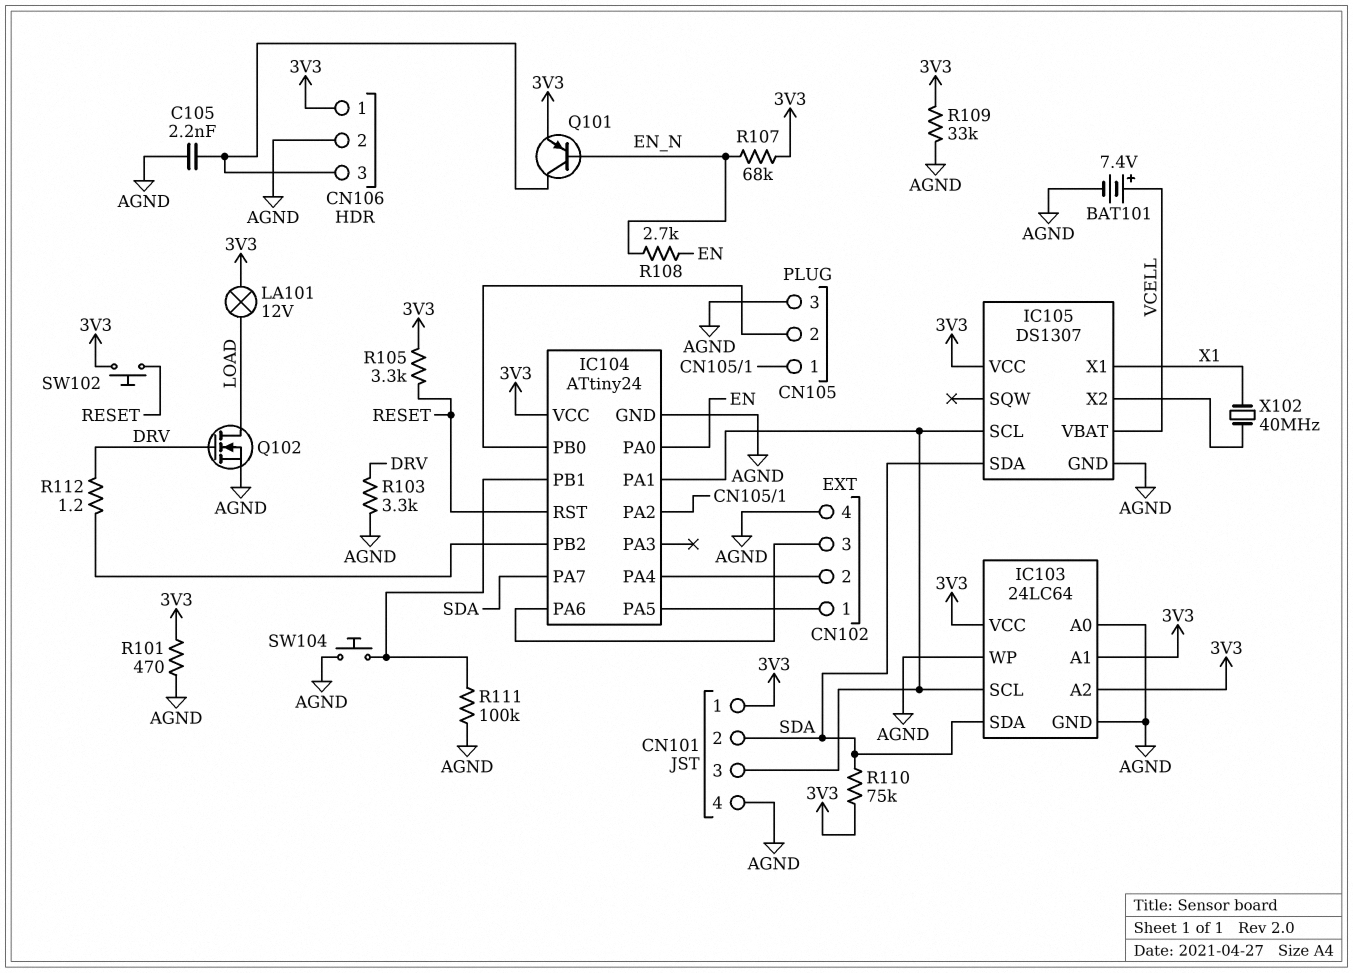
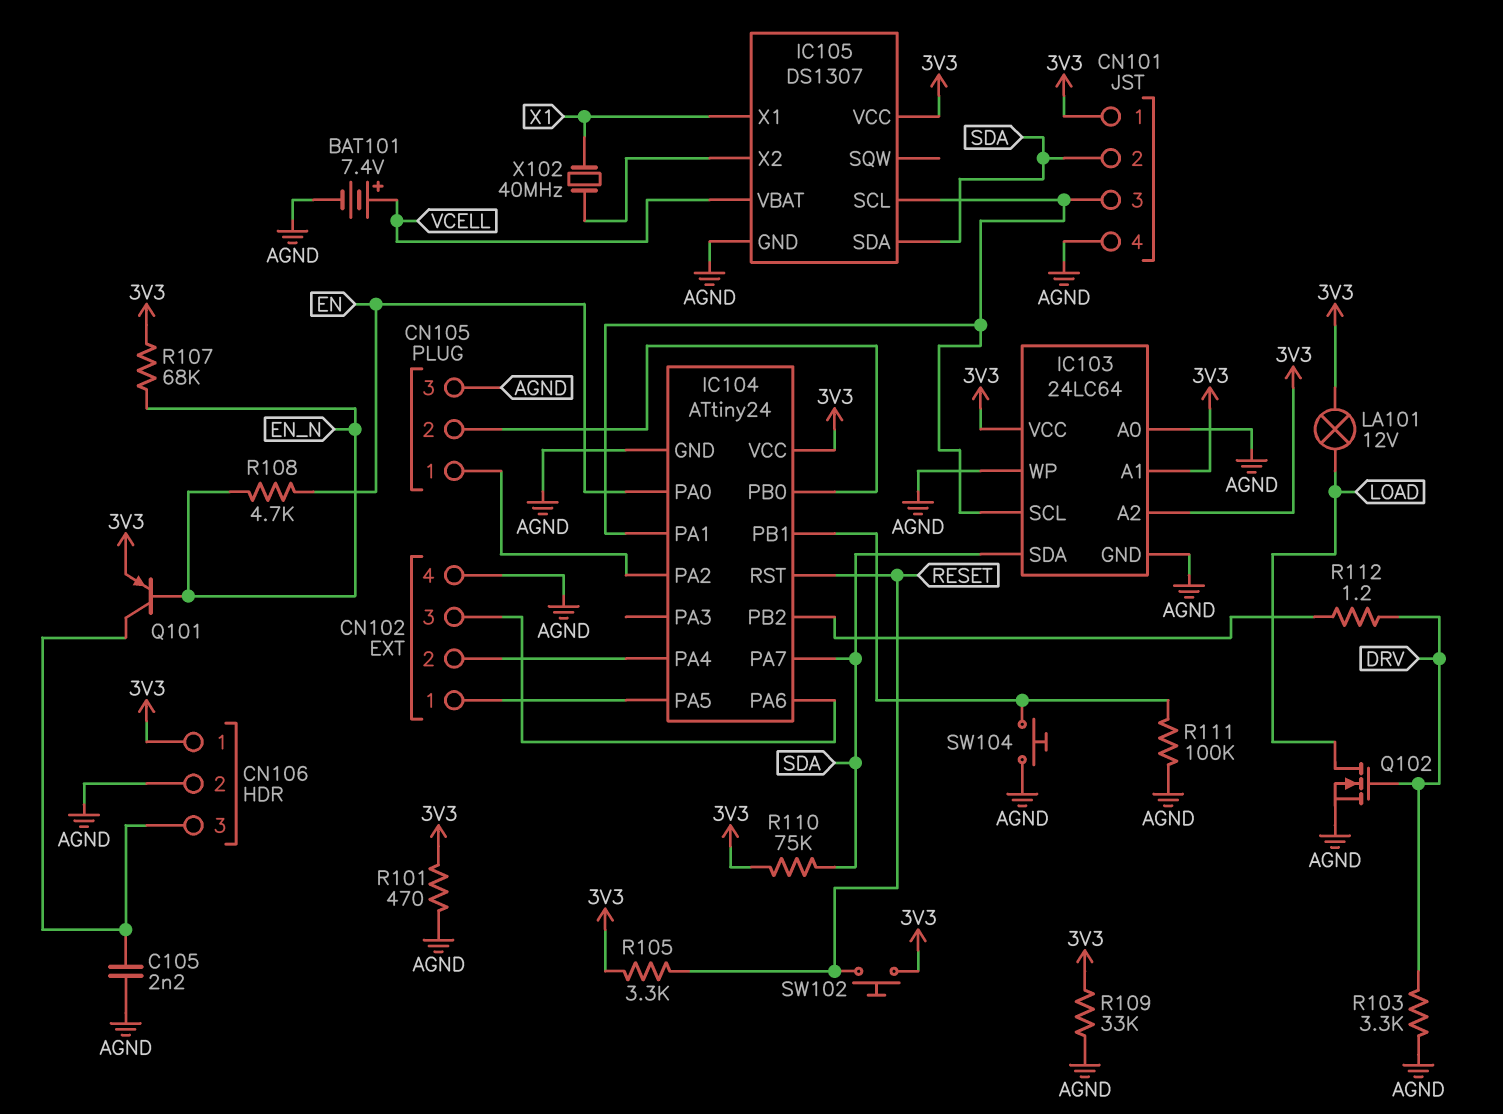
R108: 2.7k (EN, EN_N) -> 4.7k (EN, EN_N)

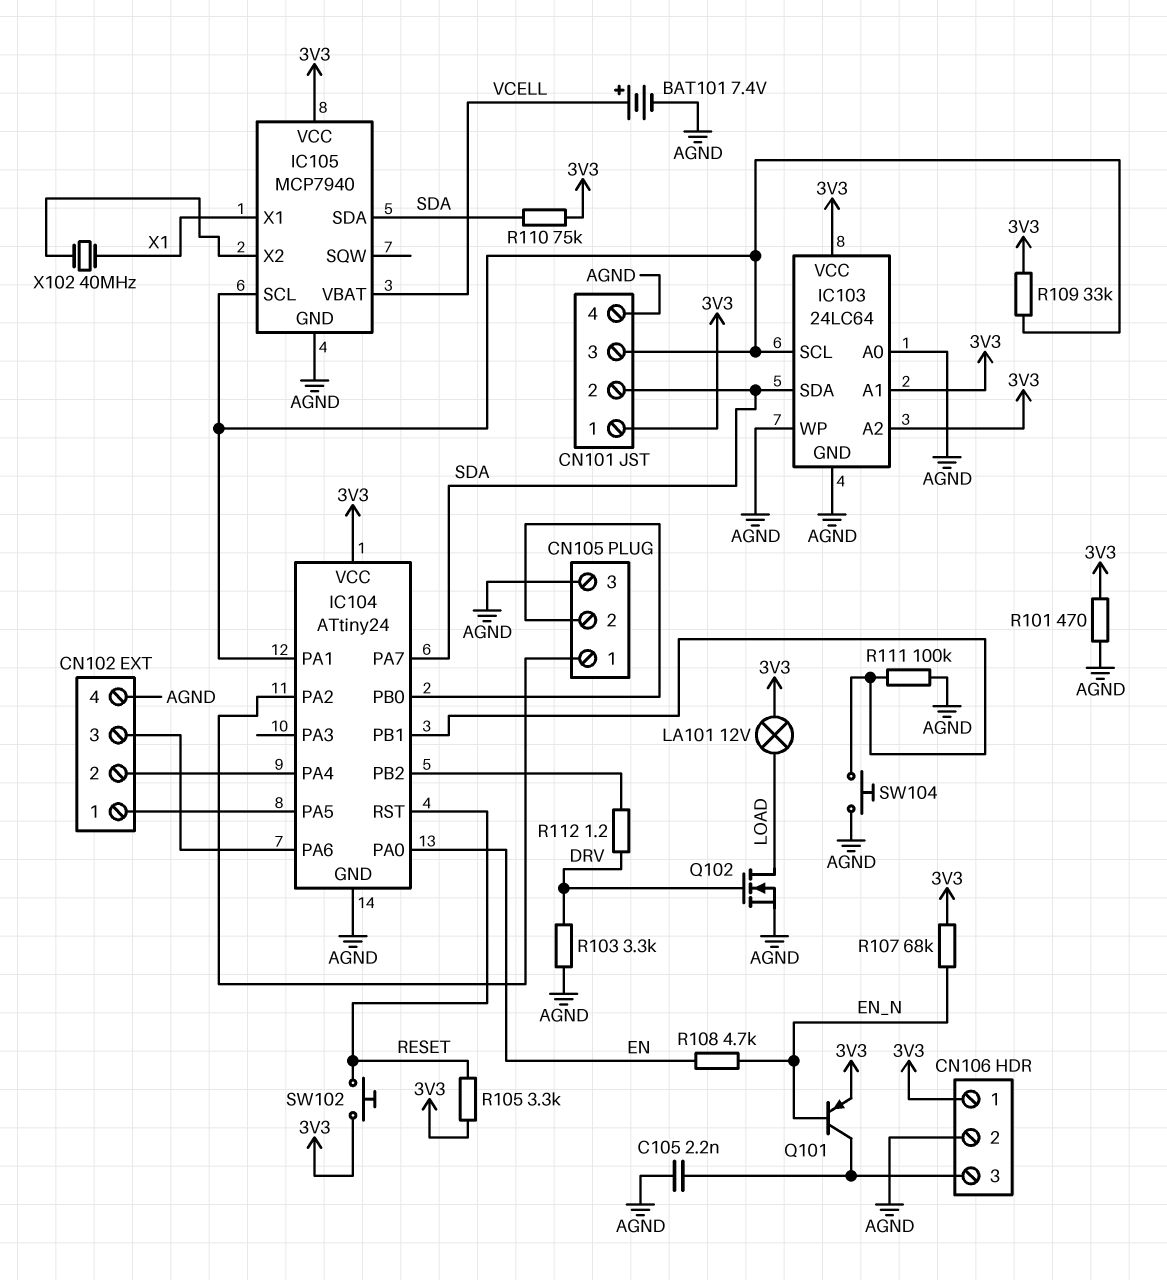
IC105: DS1307 -> MCP7940
R109: 33k (3V3, AGND) -> 33k (3V3, CN101/3)

